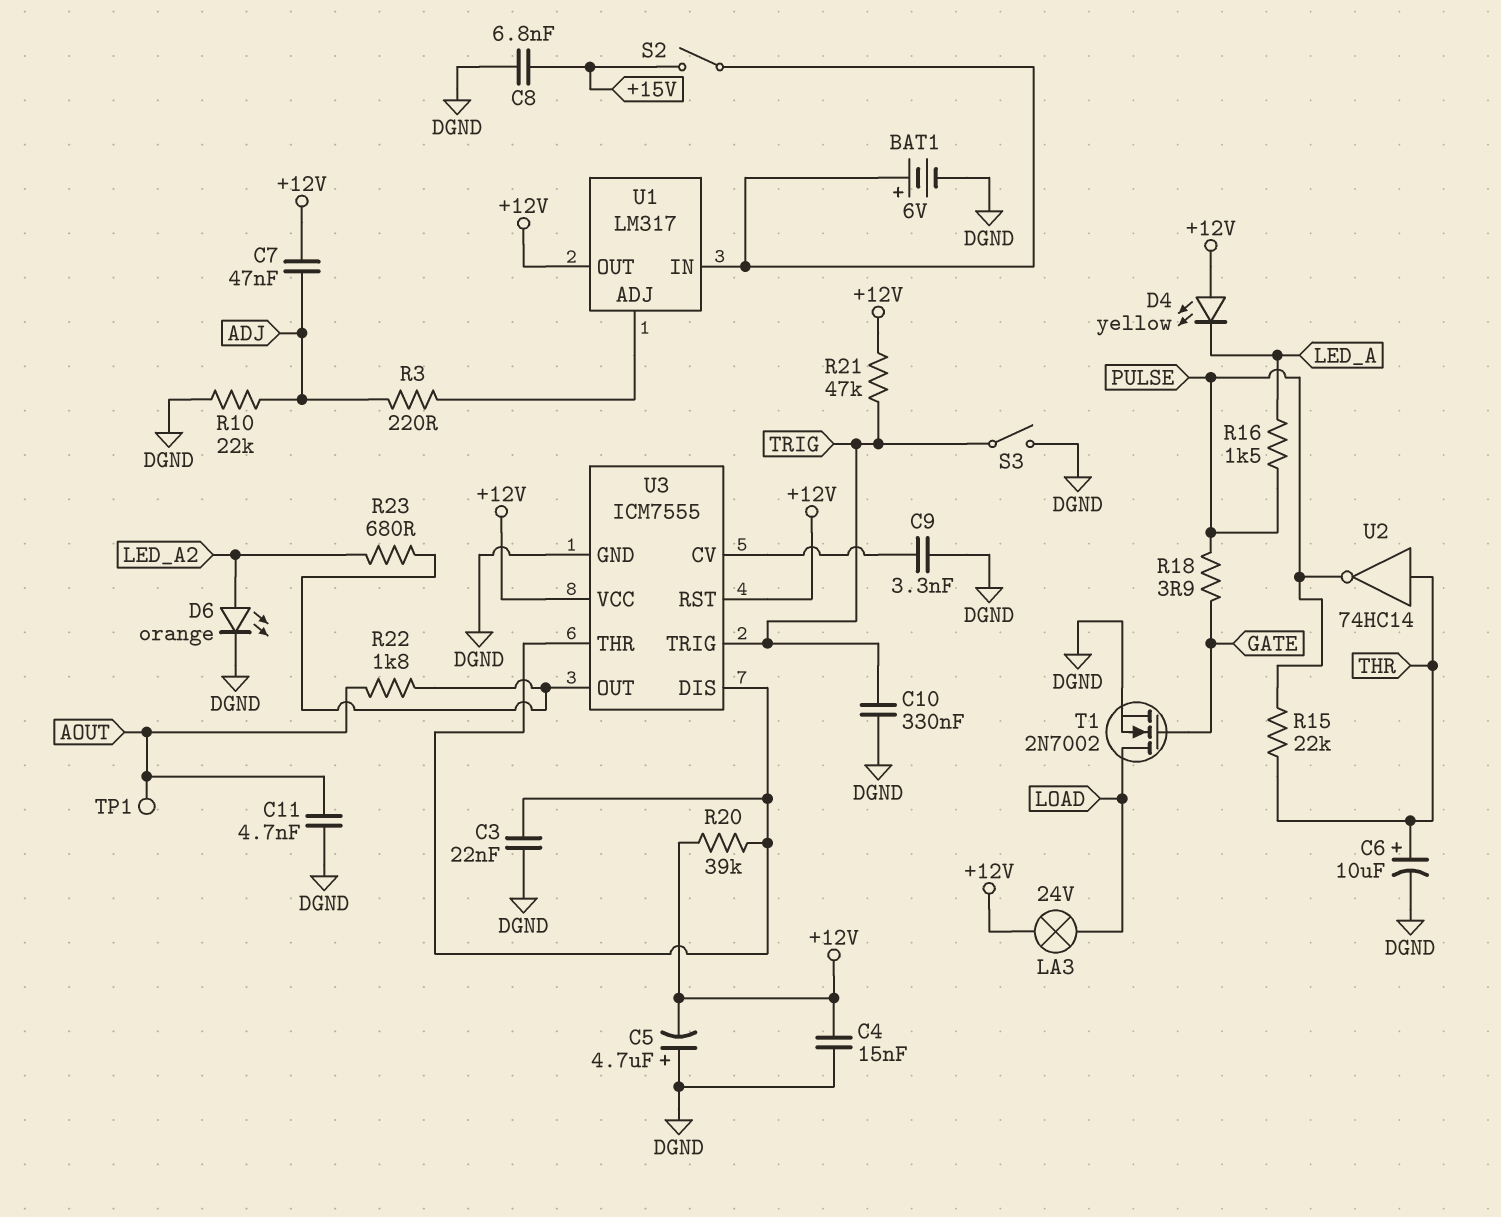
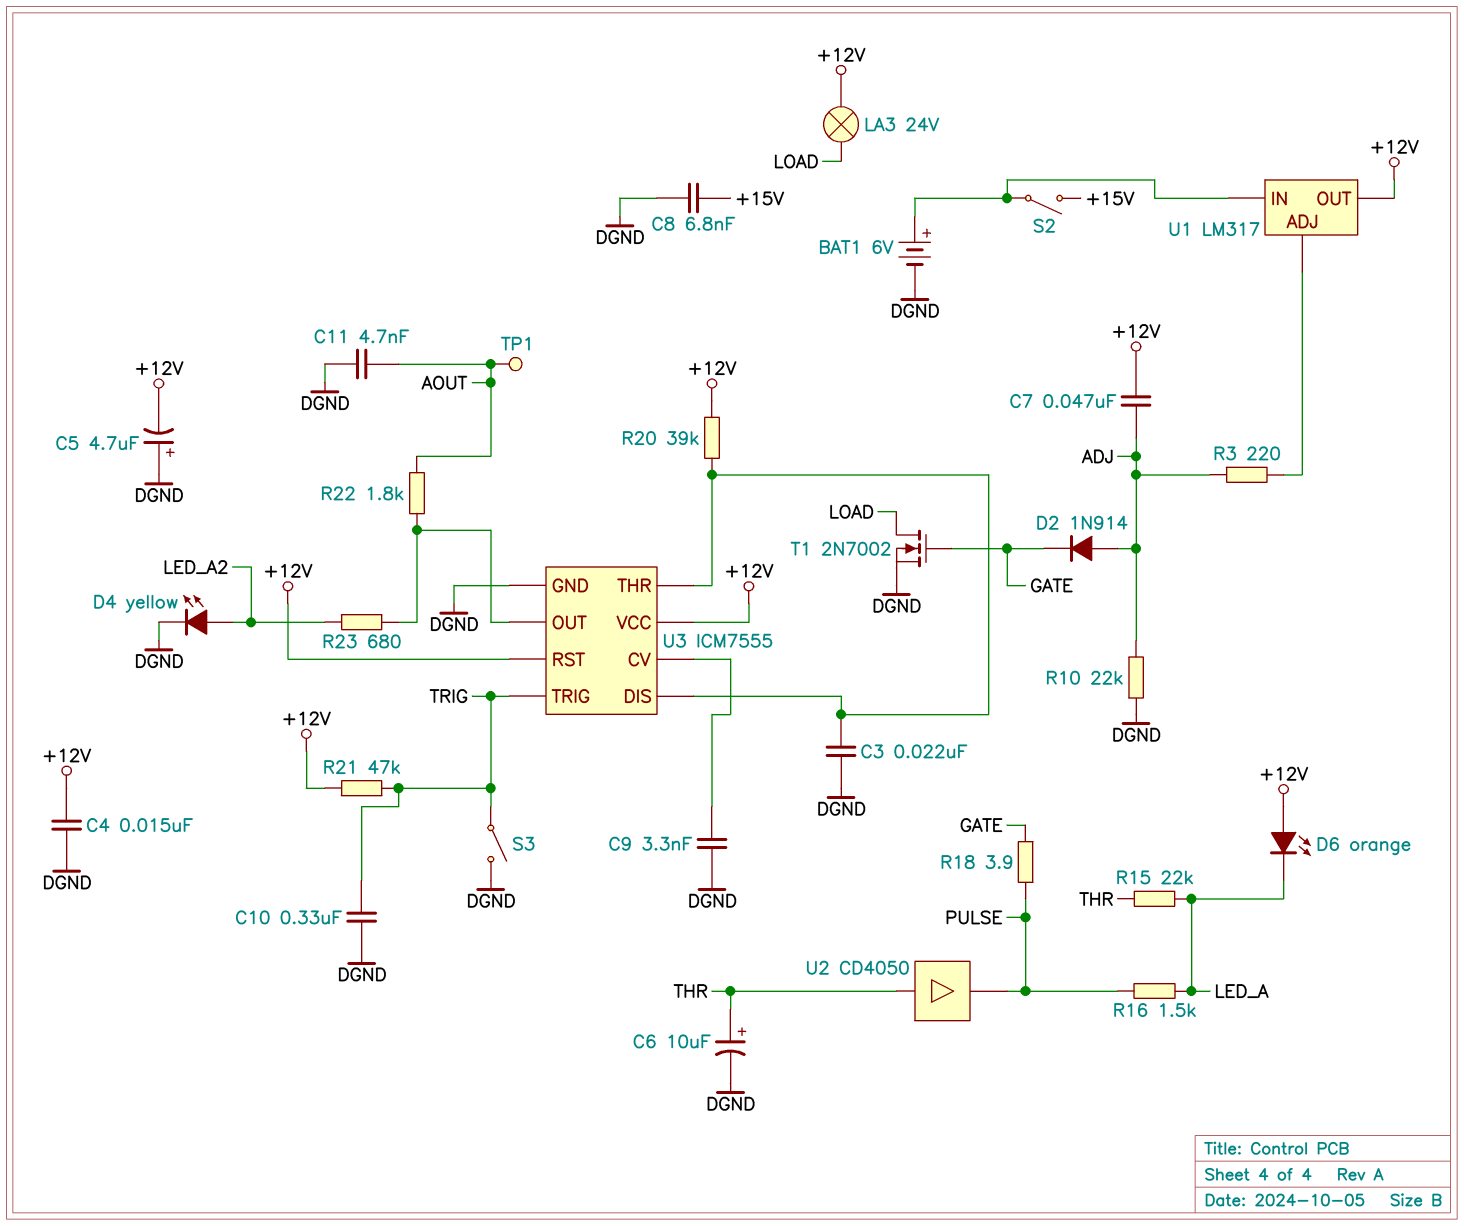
D2: none -> diode 1N914 (A ADJ, K GATE)
D4: LED yellow (A +12V, K LED_A) -> LED yellow (A LED_A2, K DGND)
D6: LED orange (A LED_A2, K DGND) -> LED orange (A +12V, K LED_A)
R15: 22k (PULSE, THR) -> 22k (LED_A, THR)
U2: NOT 74HC14 (in THR, out PULSE) -> buffer CD4050 (in THR, out PULSE)

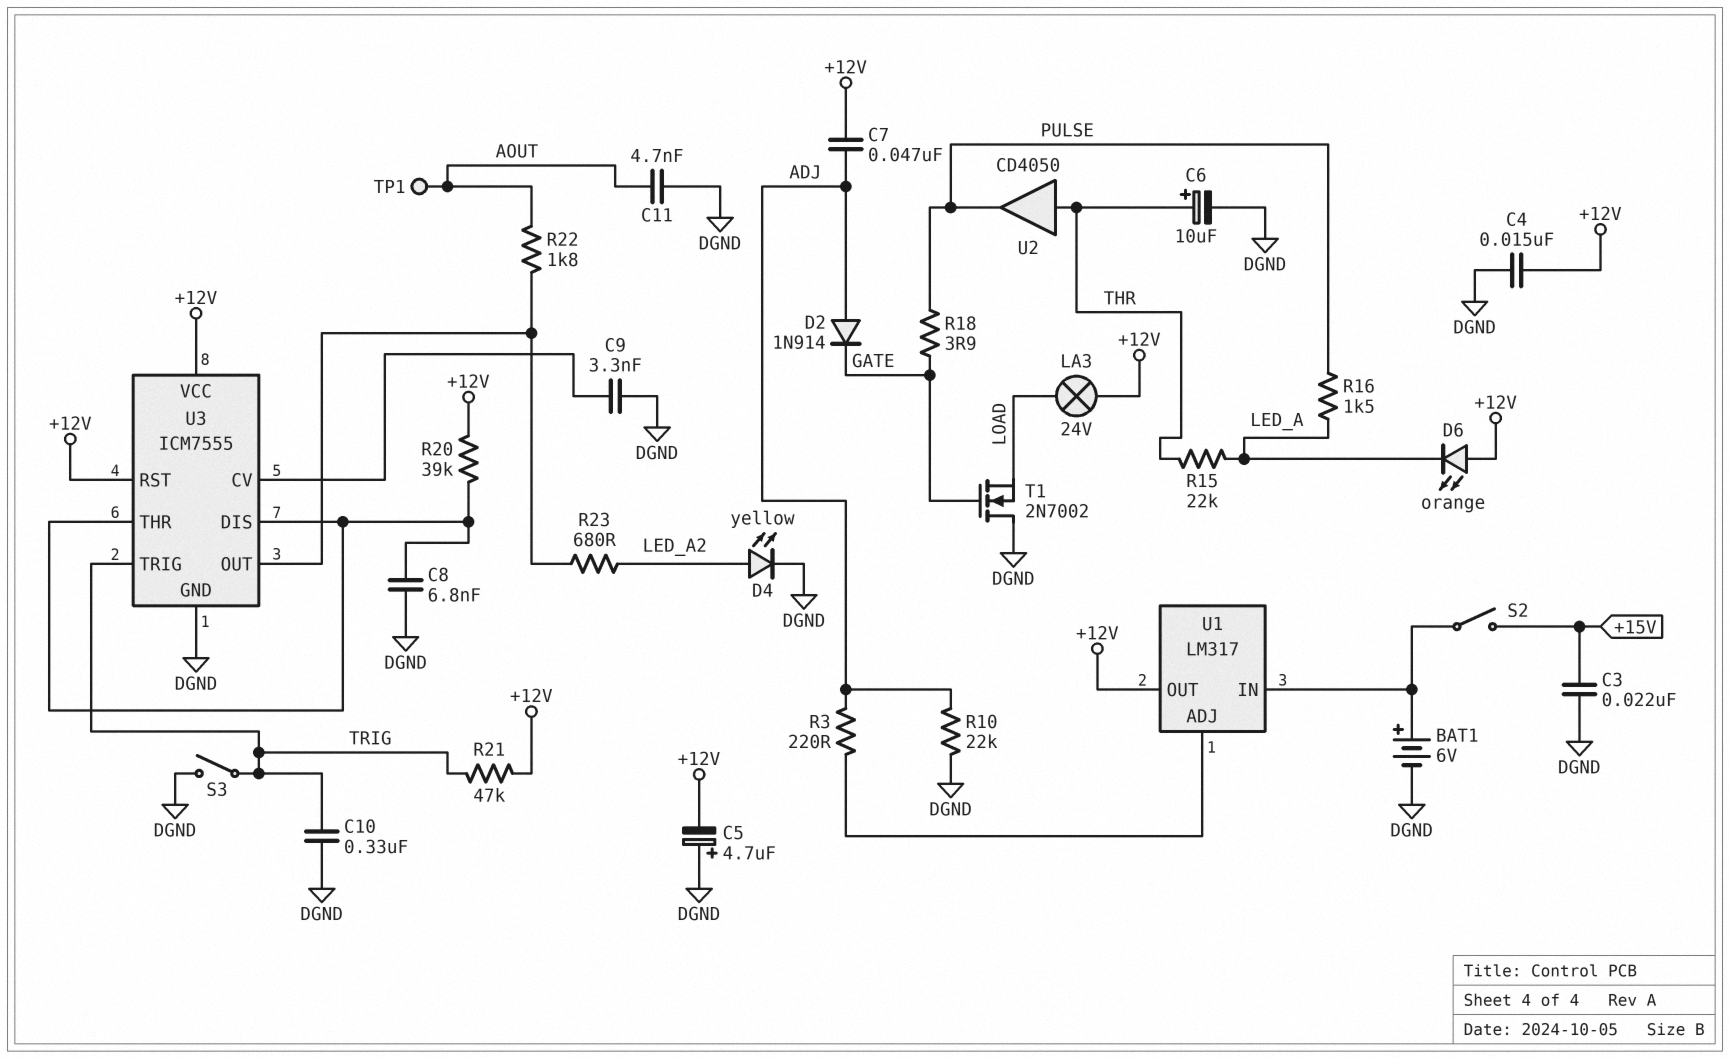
C3: 22nF (DGND, U3/DIS) -> 22nF (+15V, DGND)
C8: 6.8nF (+15V, DGND) -> 6.8nF (DGND, U3/DIS)
T1: NMOS 2N7002 (G GATE, D LOAD, S DGND) -> NMOS 2N7002 (G GATE, D DGND, S LOAD)

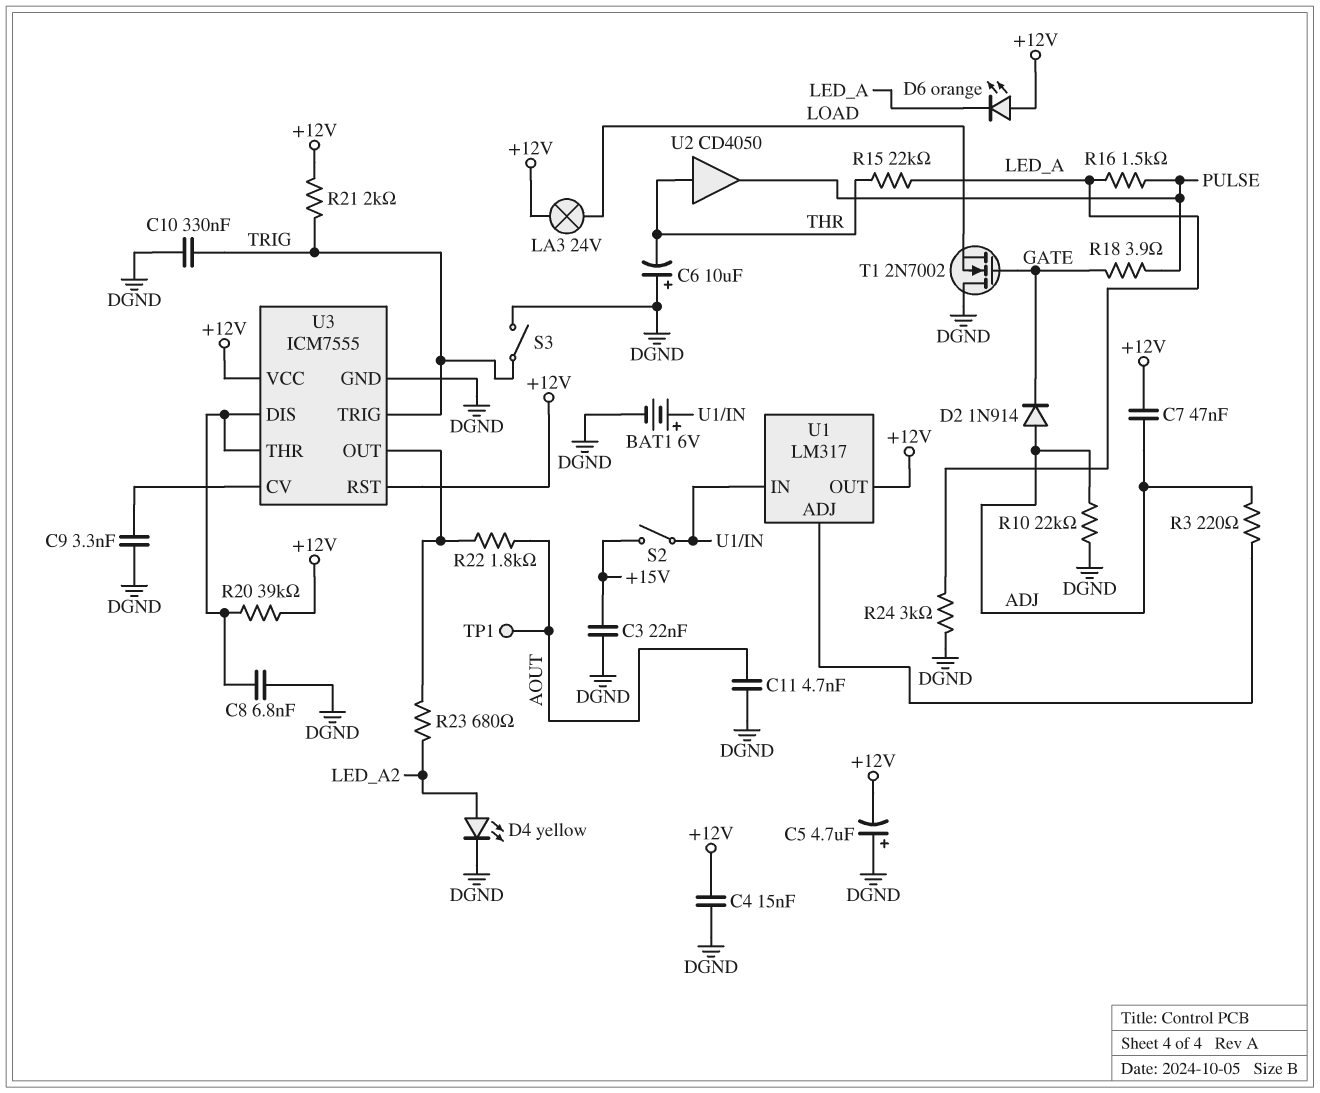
C6: 10uF (plus THR, minus DGND) -> 10uF (plus DGND, minus THR)
R21: 47k (+12V, TRIG) -> 2k (+12V, TRIG)
R24: none -> 3k (DGND, LED_A)

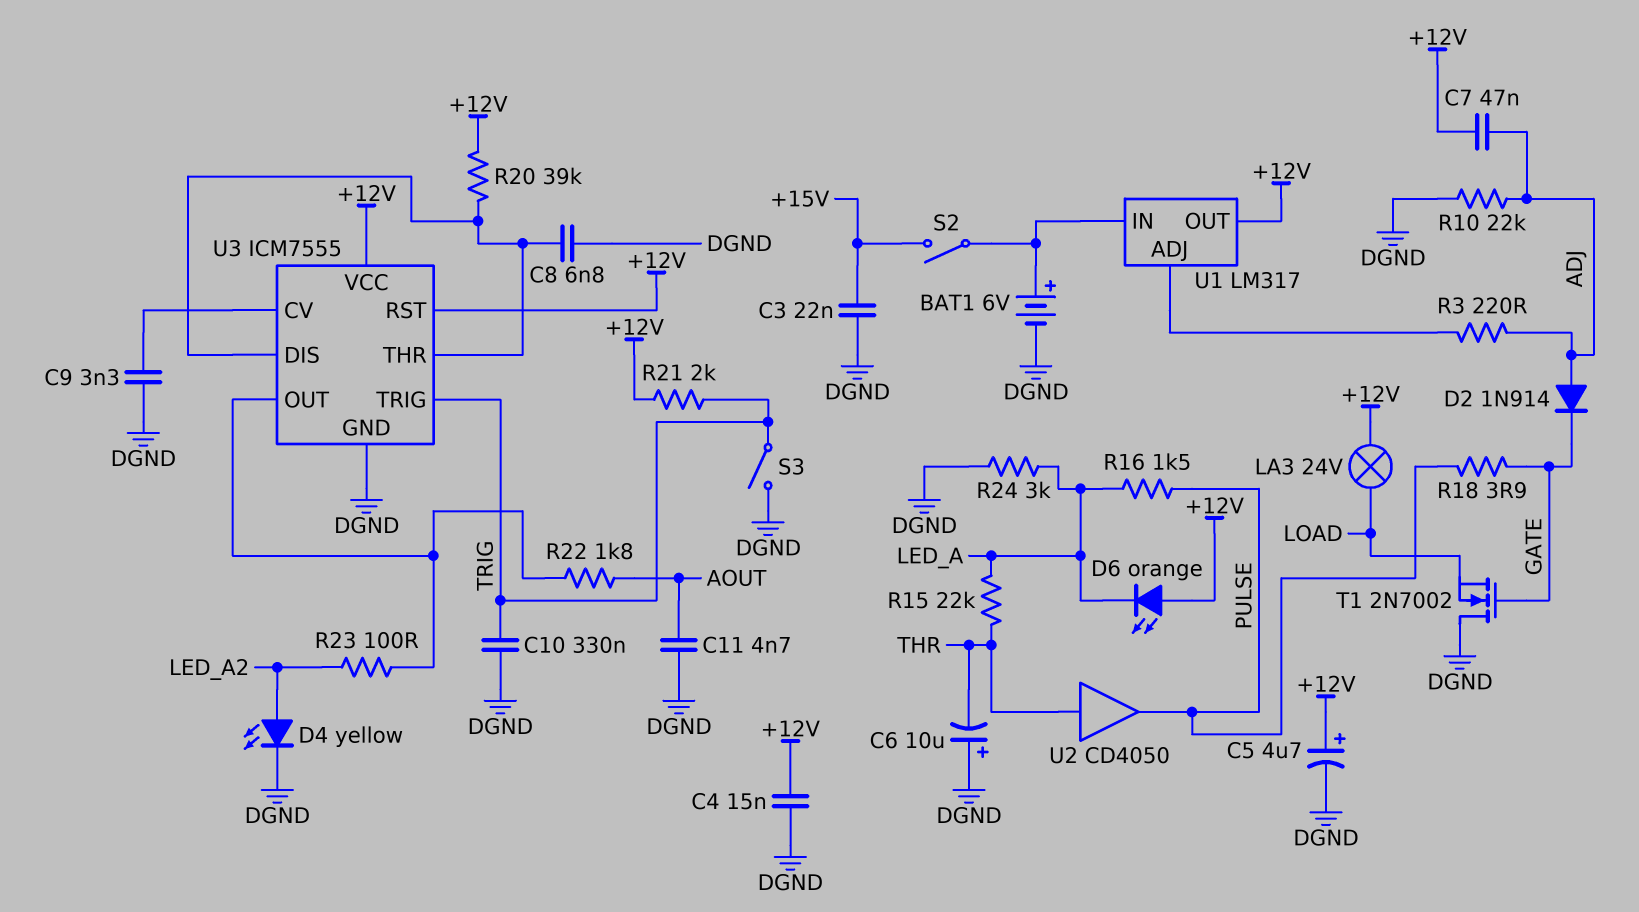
C5: 4.7uF (plus DGND, minus +12V) -> 4.7uF (plus +12V, minus DGND)
R23: 680 (LED_A2, U3/OUT) -> 100 (LED_A2, U3/OUT)
TP1: test point (AOUT) -> none

